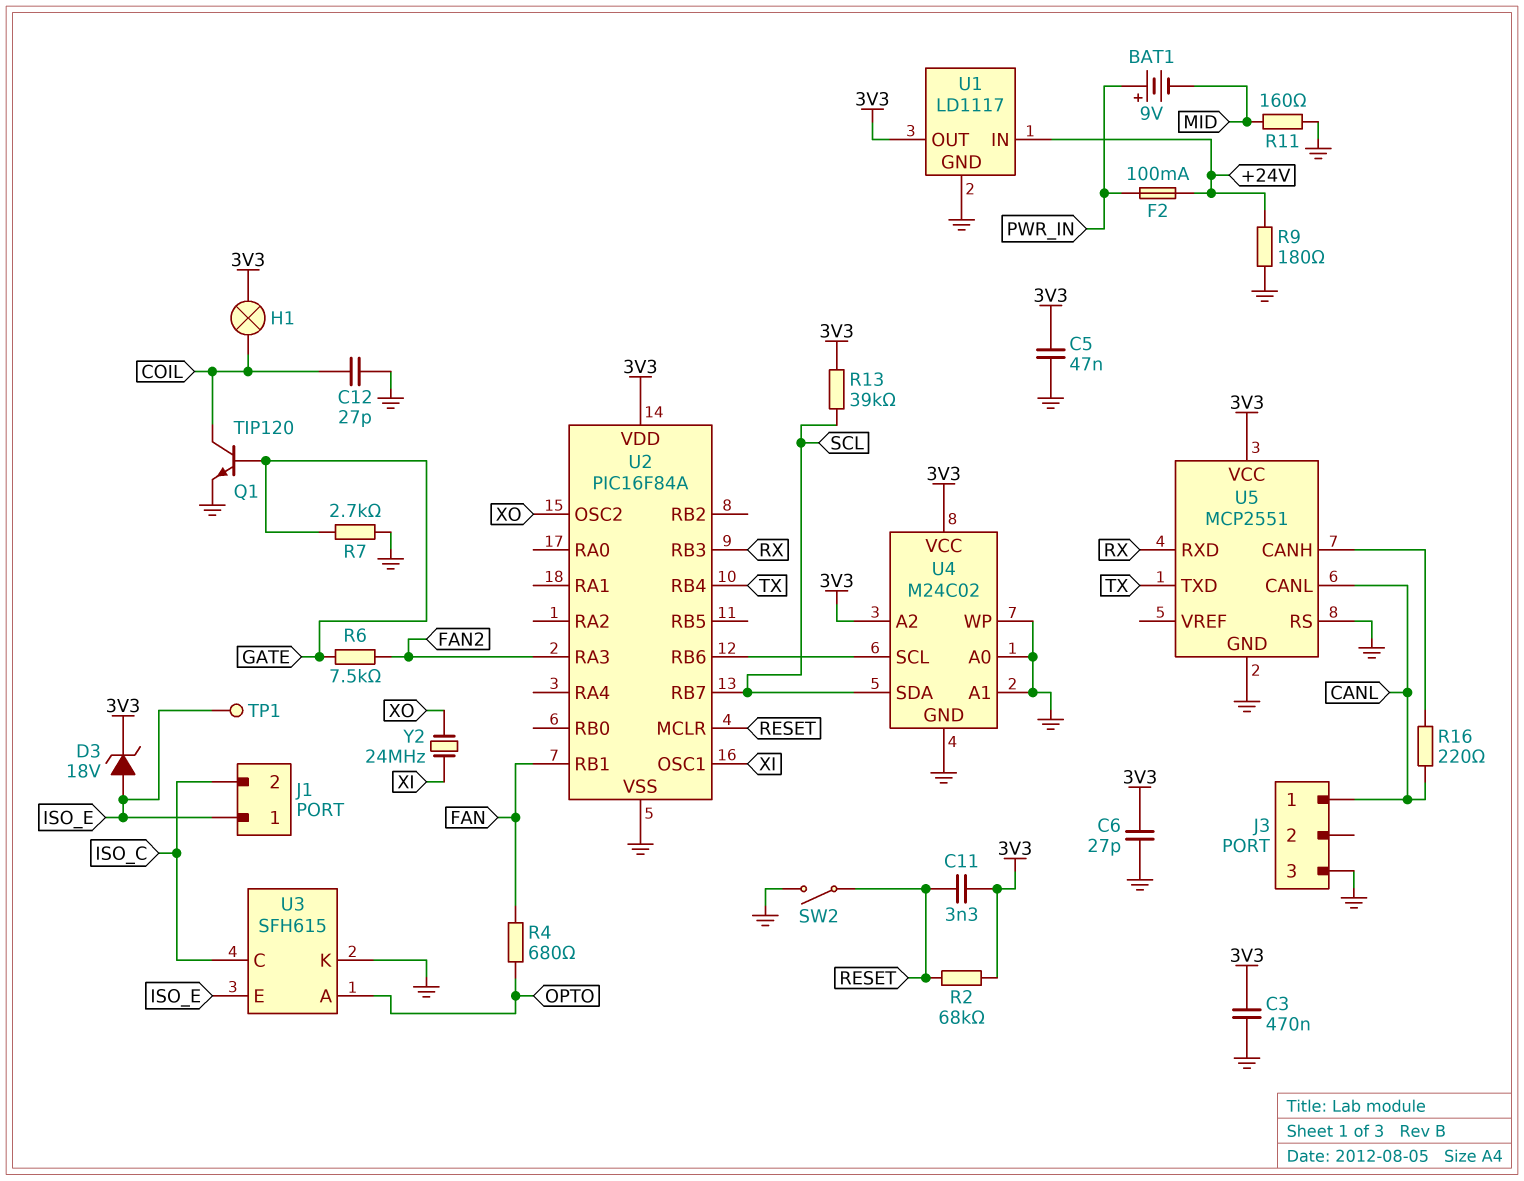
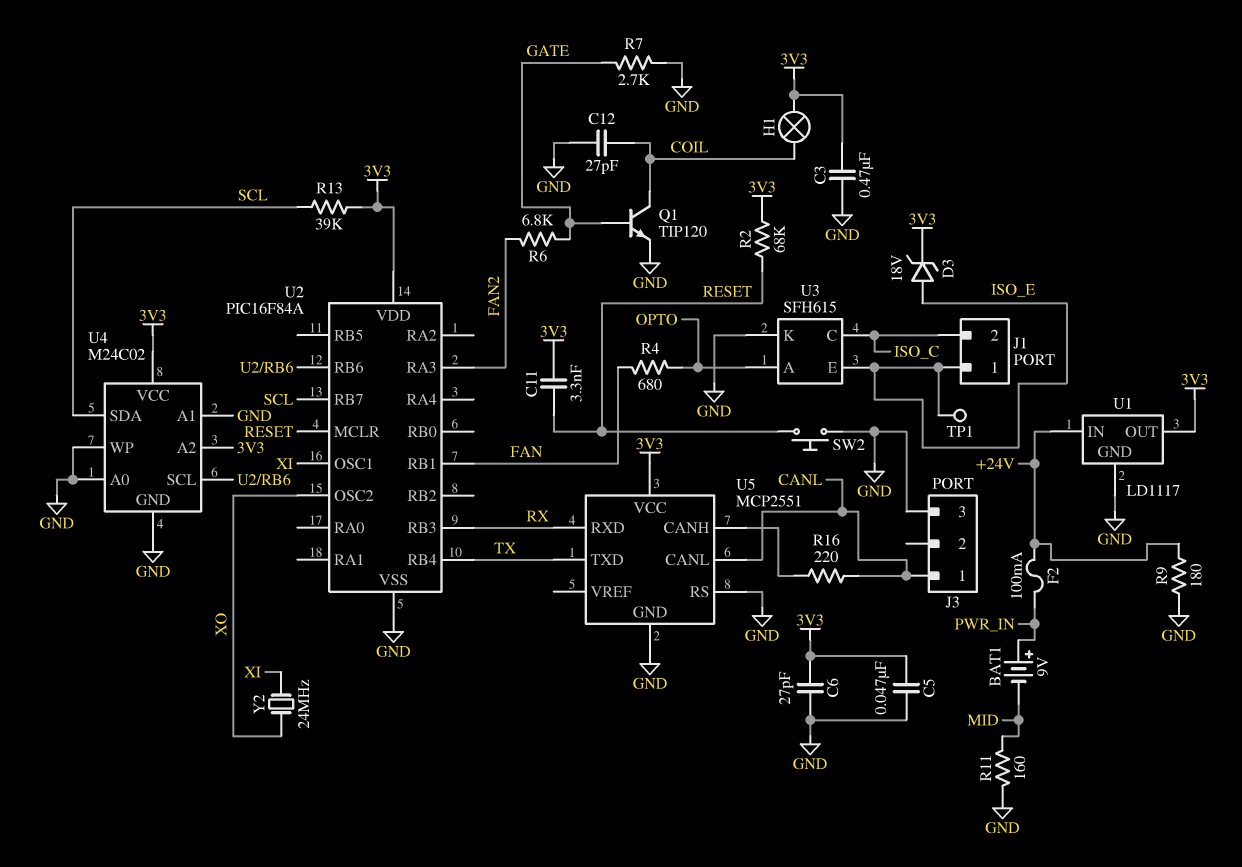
R6: 7.5k (FAN2, GATE) -> 6.8k (FAN2, GATE)
SW2: switch (GND, RESET) -> button (GND, RESET)

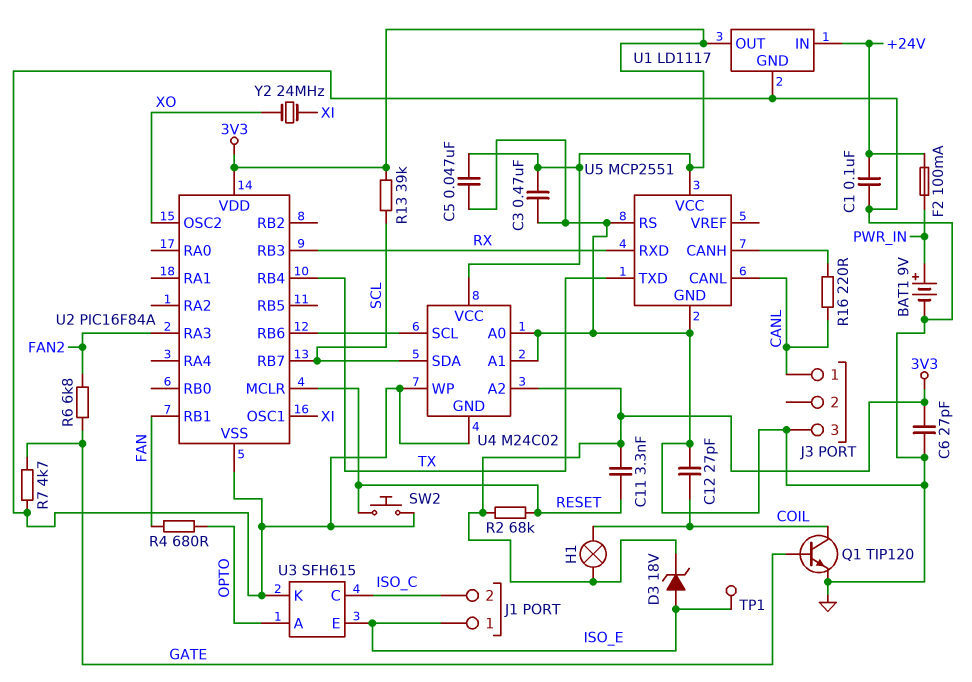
BAT1: 9V (plus PWR_IN, minus MID) -> 9V (plus PWR_IN, minus GND)
C1: none -> 100nF (+24V, GND)
R7: 2.7k (GATE, GND) -> 4.7k (GATE, GND)
R9: 180 (+24V, GND) -> none
R11: 160 (GND, MID) -> none

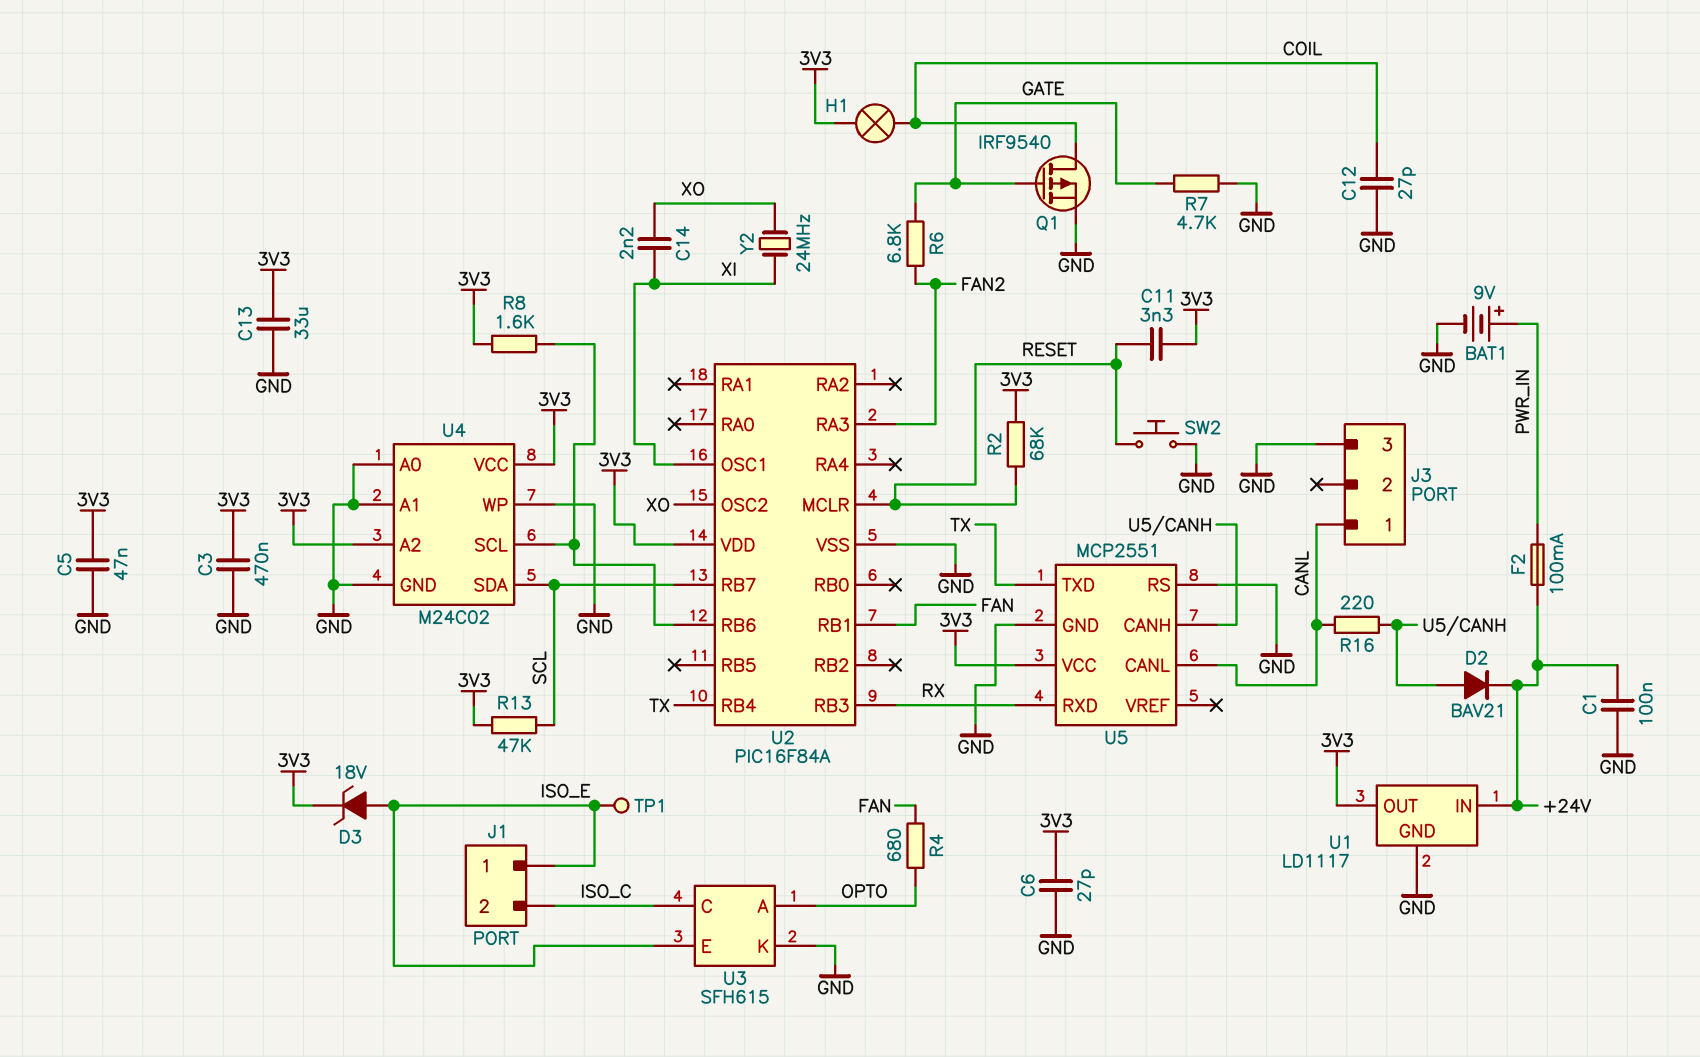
C13: none -> 33uF (3V3, GND)
C14: none -> 2.2nF (XI, XO)
D2: none -> diode BAV21 (A U5/CANH, K +24V)
Q1: NPN TIP120 (B GATE, C COIL, E GND) -> PMOS IRF9540 (G GATE, D COIL, S GND)
R8: none -> 1.6k (3V3, U2/RB6)
R13: 39k (3V3, SCL) -> 47k (3V3, SCL)

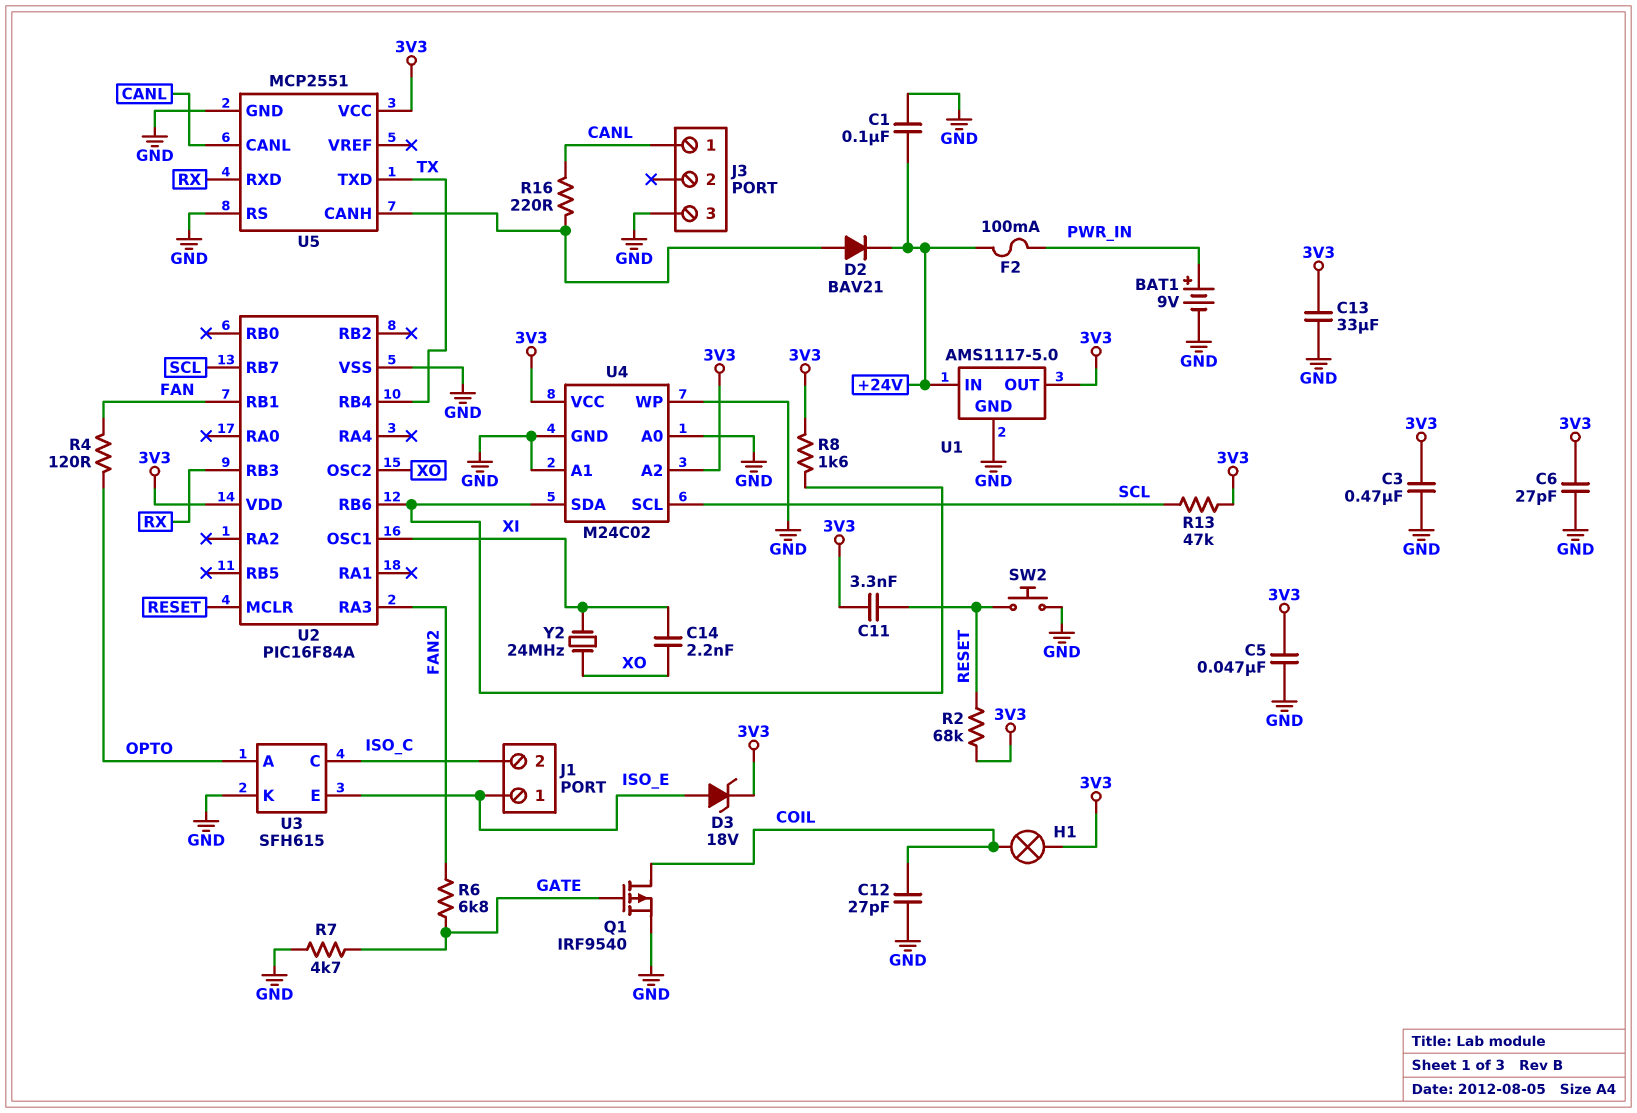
R4: 680 (FAN, OPTO) -> 120 (FAN, OPTO)
TP1: test point (ISO_E) -> none
U1: LD1117 -> AMS1117-5.0
U4 pin SCL: U2/RB6 -> SCL
U4 pin SDA: SCL -> U2/RB6

